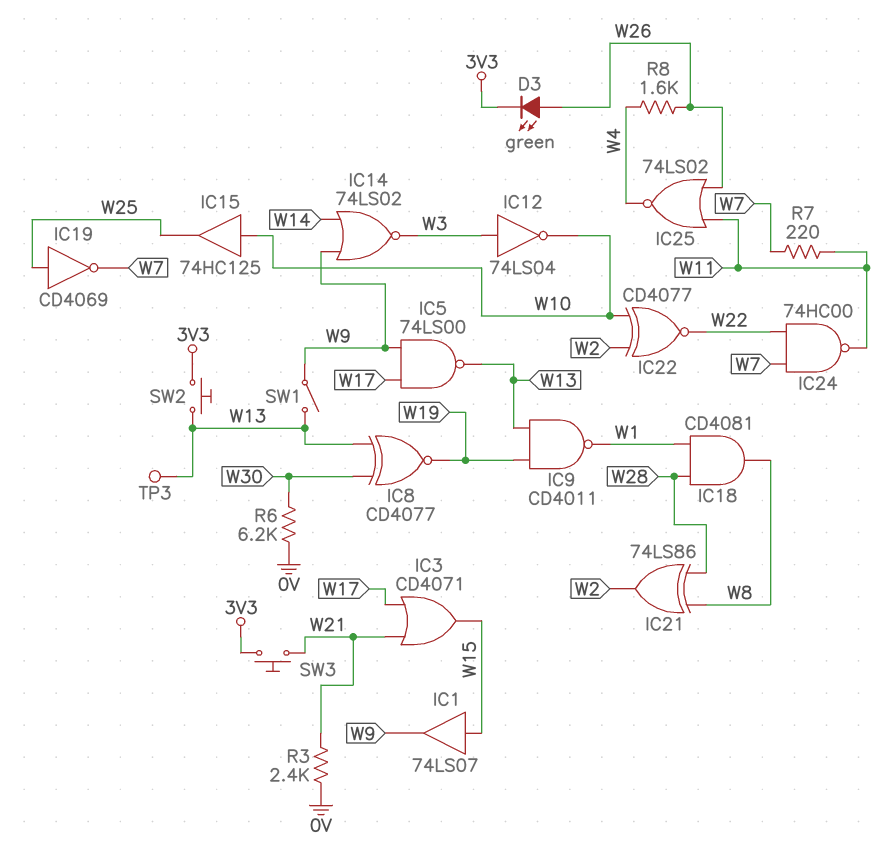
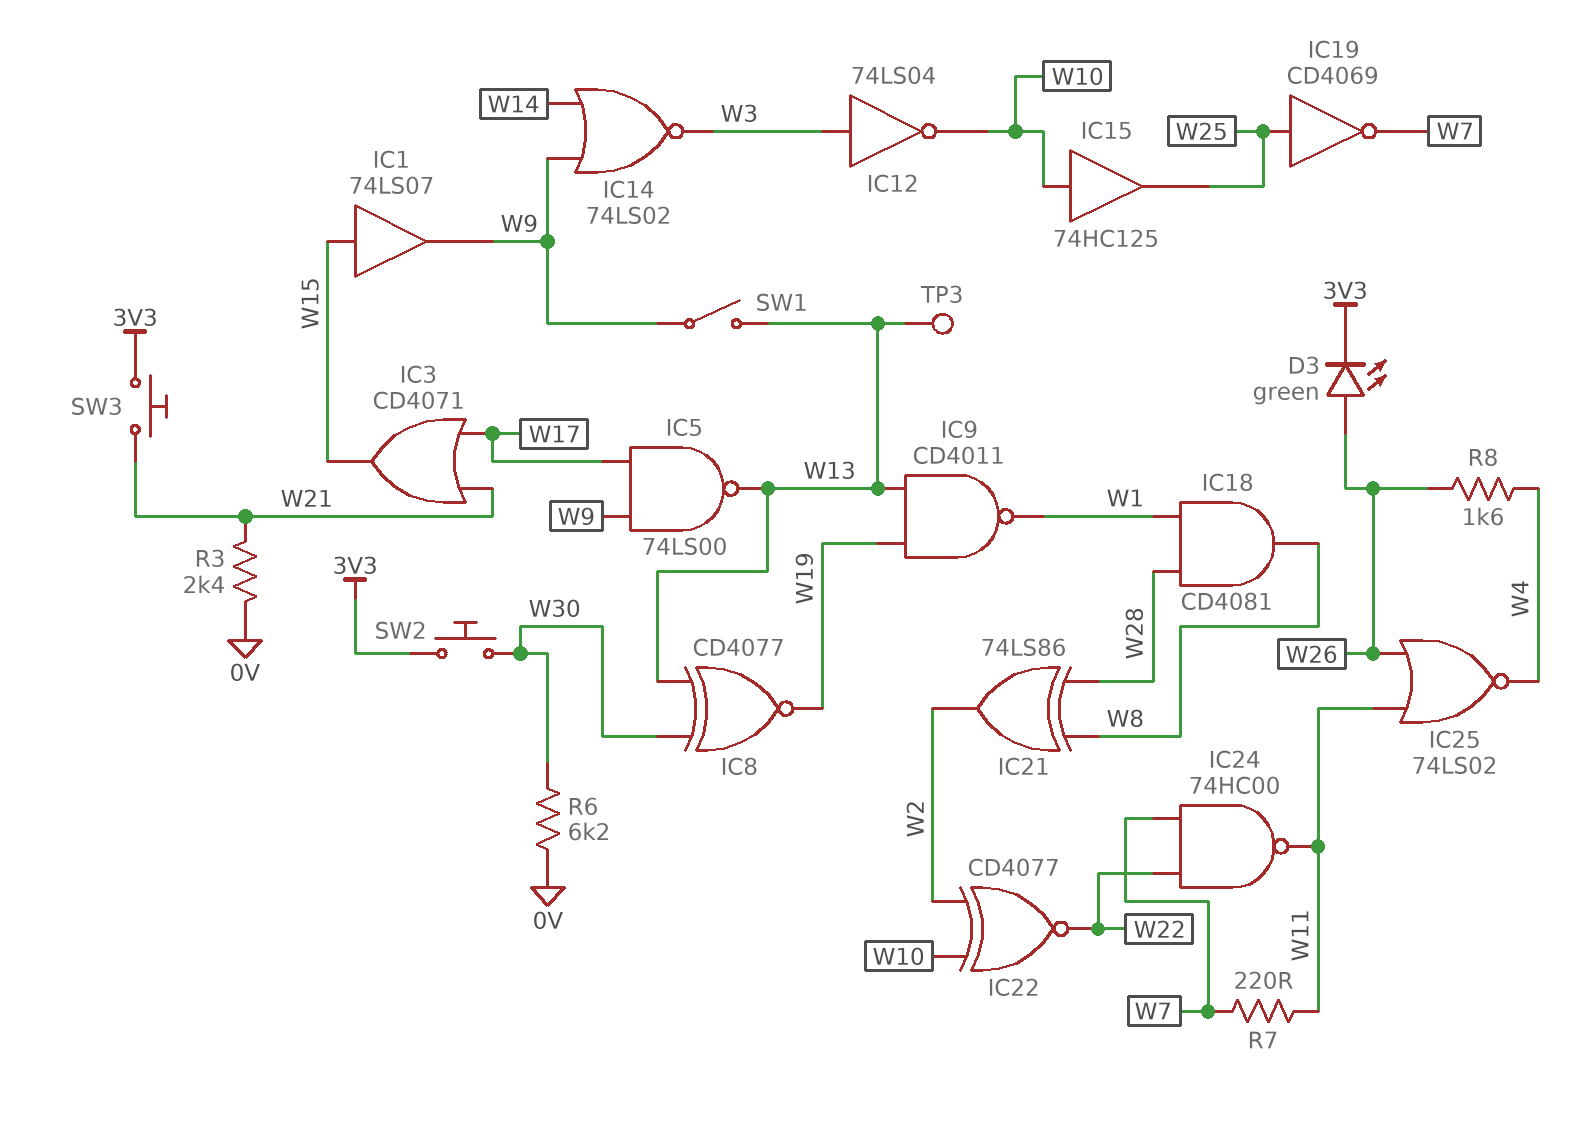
SW2: button (3V3, W13) -> button (3V3, W30)

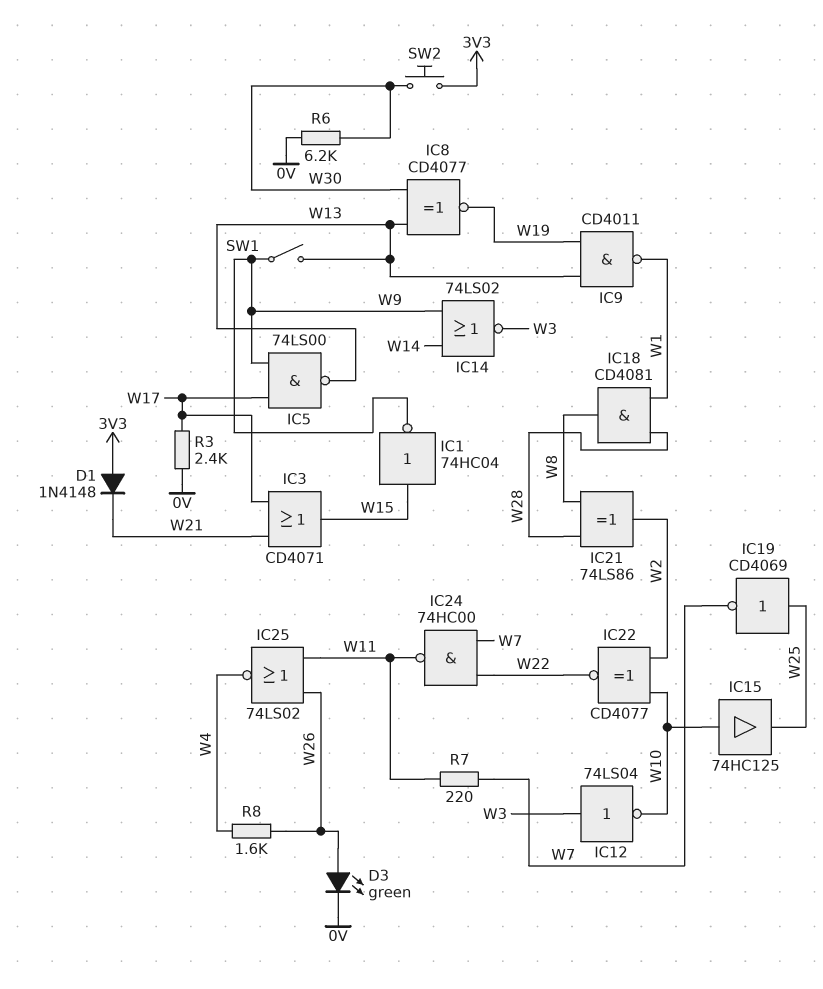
D1: none -> diode 1N4148 (A 3V3, K W21)
D3: LED green (A W26, K 3V3) -> LED green (A W26, K 0V)
IC1: buffer 74LS07 (in W15, out W9) -> NOT 74HC04 (in W15, out W9)
R3: 2.4k (0V, W21) -> 2.4k (0V, W17)
SW3: button (3V3, W21) -> none
TP3: test point (W13) -> none

